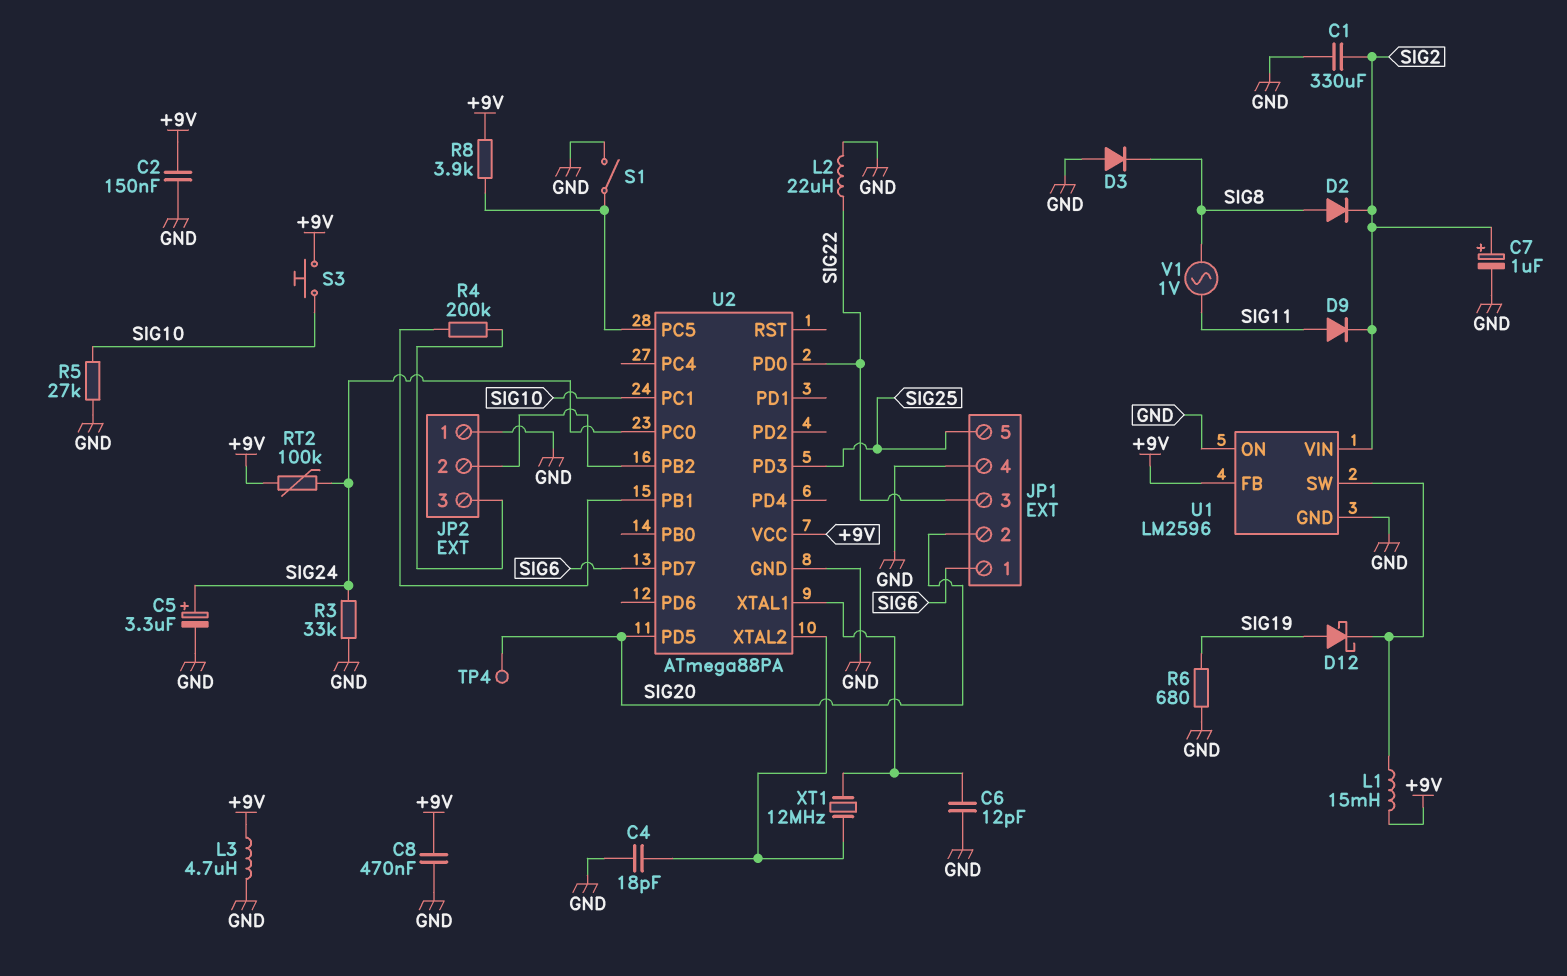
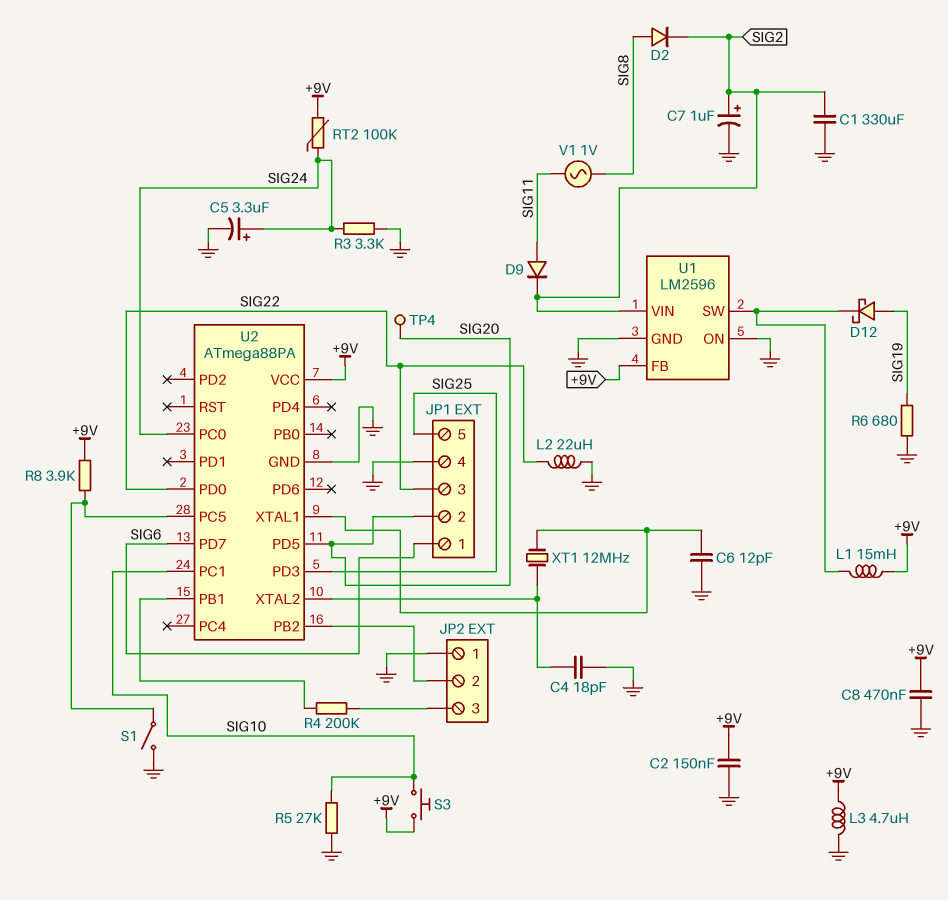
D3: diode (A GND, K SIG8) -> none
R3: 33k (GND, SIG24) -> 3.3k (GND, SIG24)

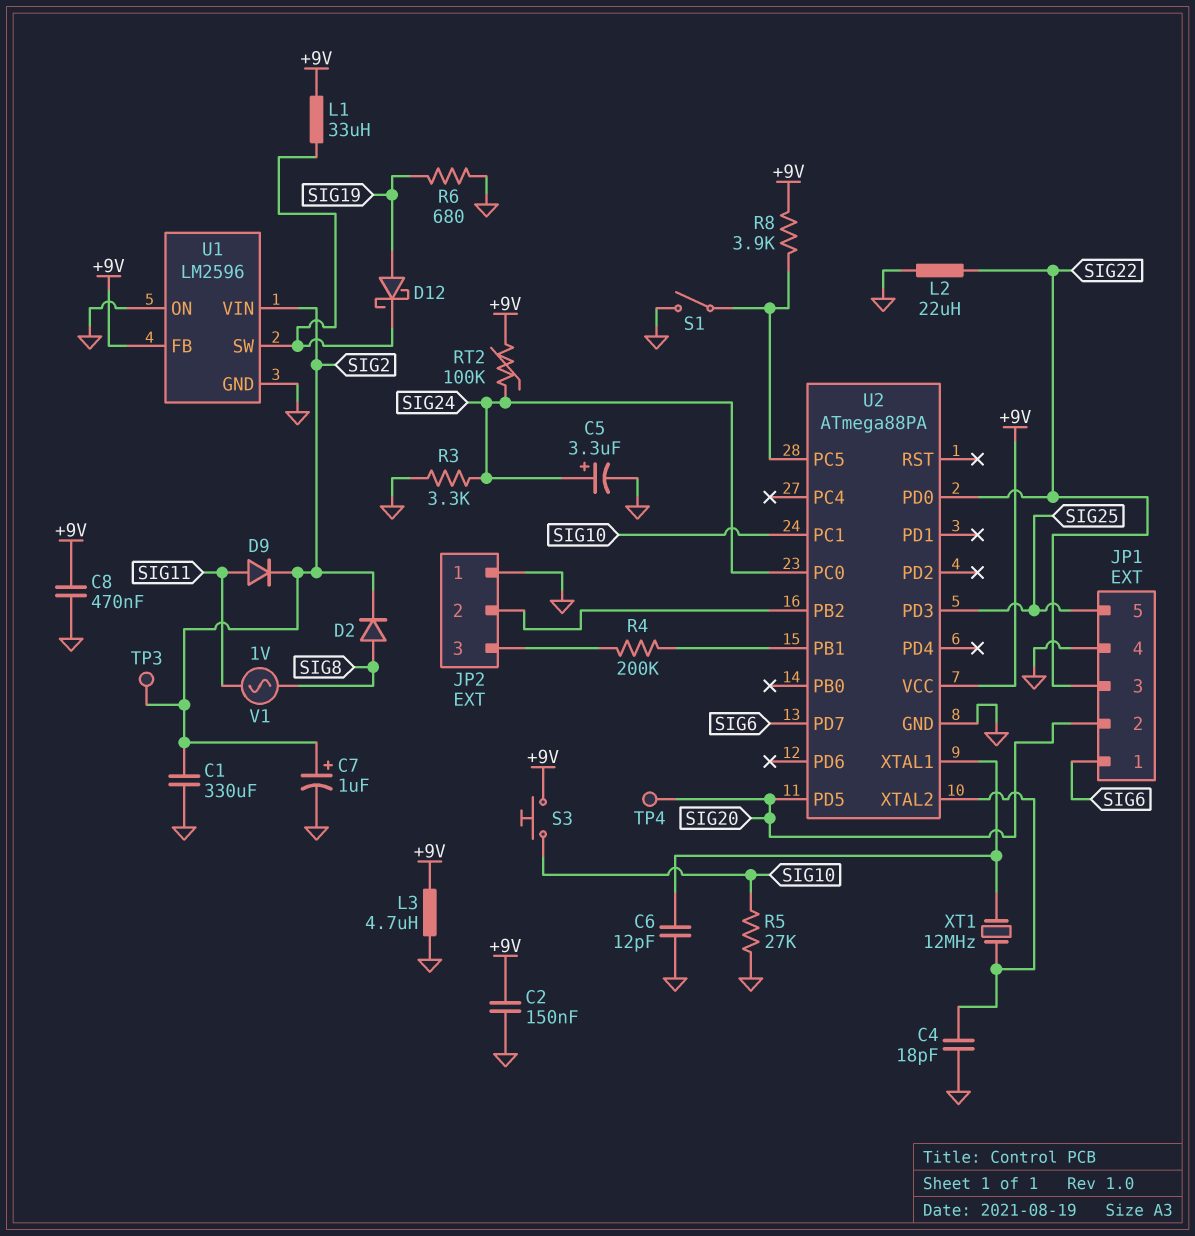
L1: 15mH (+9V, U1/SW) -> 33uH (+9V, U1/SW)
TP3: none -> test point (SIG2)

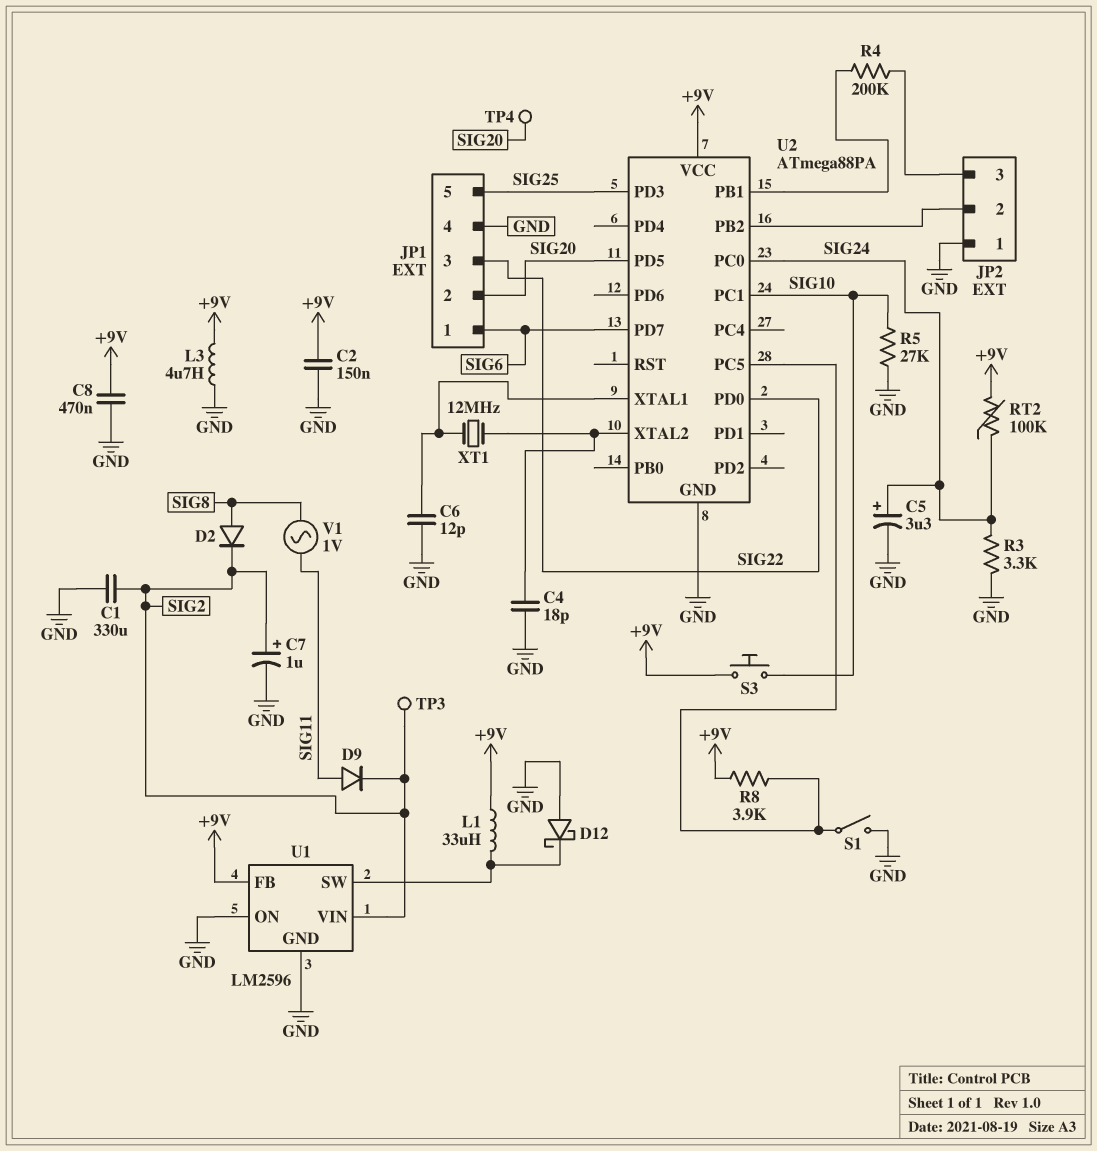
D12: schottky (A SIG19, K U1/SW) -> schottky (A GND, K U1/SW)
L2: 22uH (GND, SIG22) -> none
R6: 680 (GND, SIG19) -> none

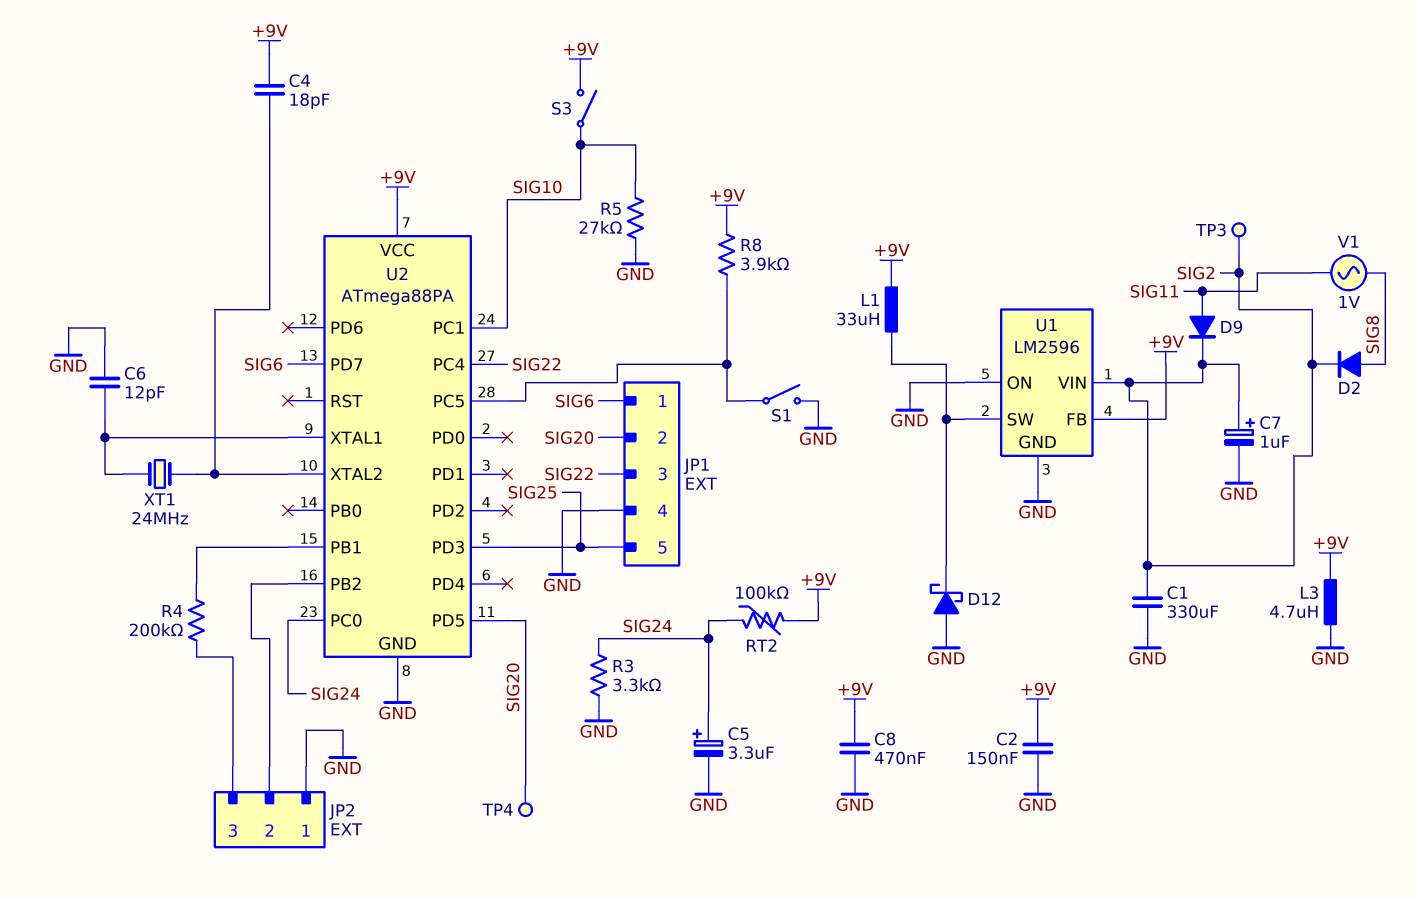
C4: 18pF (GND, U2/XTAL2) -> 18pF (+9V, U2/XTAL2)
S3: button (+9V, SIG10) -> switch (+9V, SIG10)
U2 pin PC4: none -> SIG22
U2 pin PD0: SIG22 -> none
XT1: 12MHz (U2/XTAL1, U2/XTAL2) -> 24MHz (U2/XTAL1, U2/XTAL2)

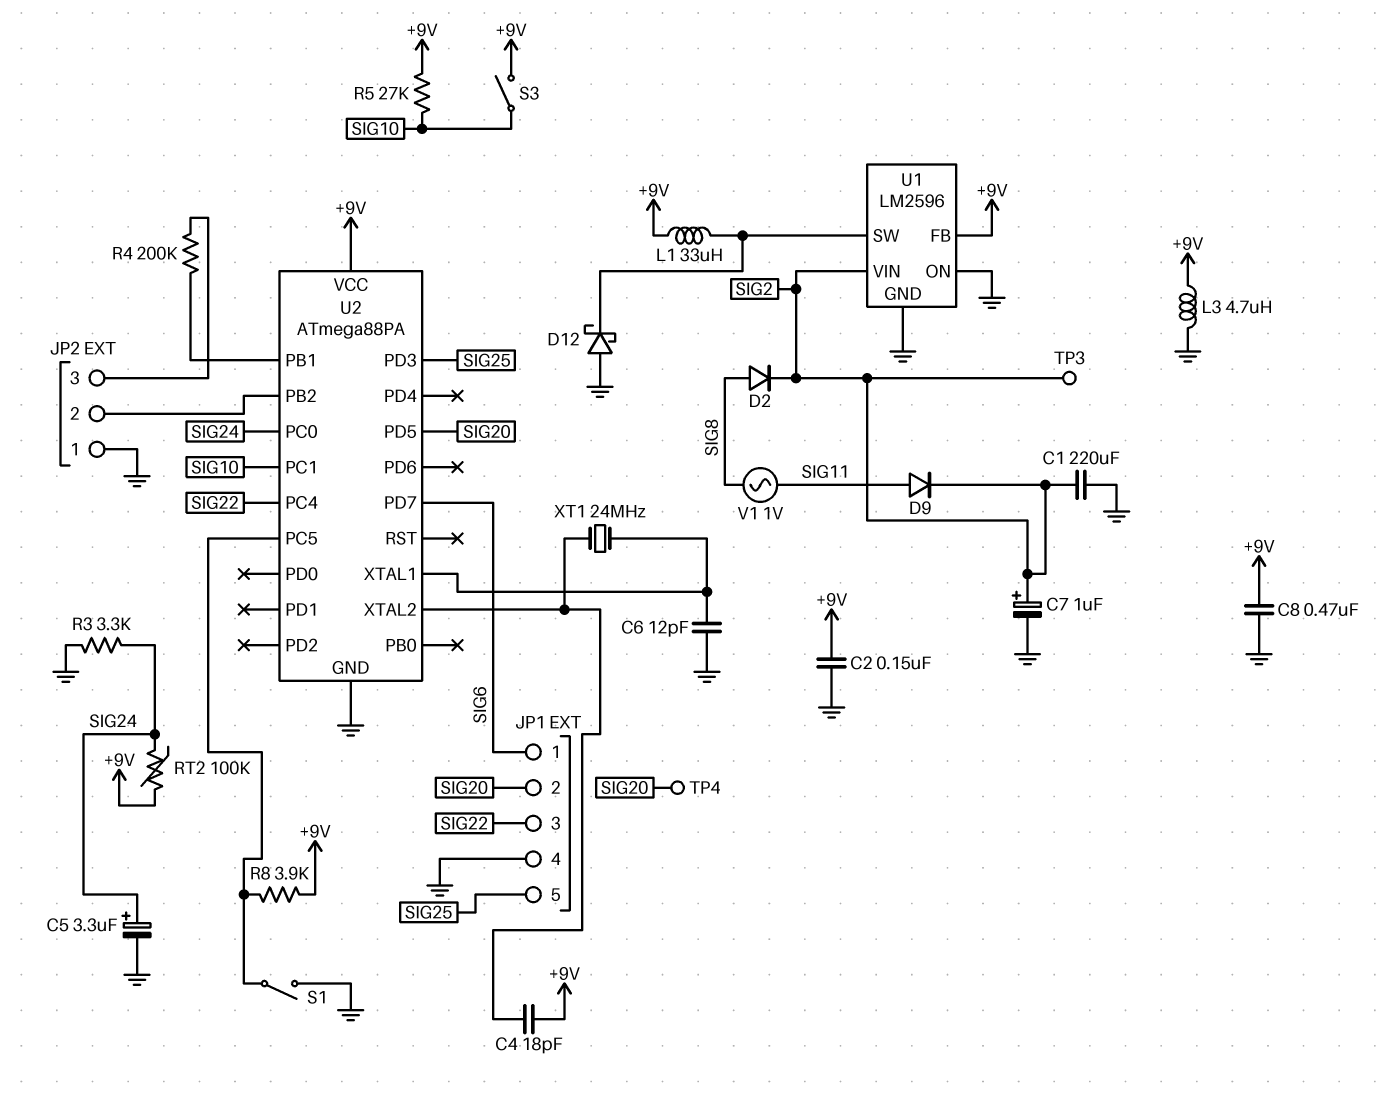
C1: 330uF (GND, SIG2) -> 220uF (GND, SIG2)
R5: 27k (GND, SIG10) -> 27k (+9V, SIG10)

